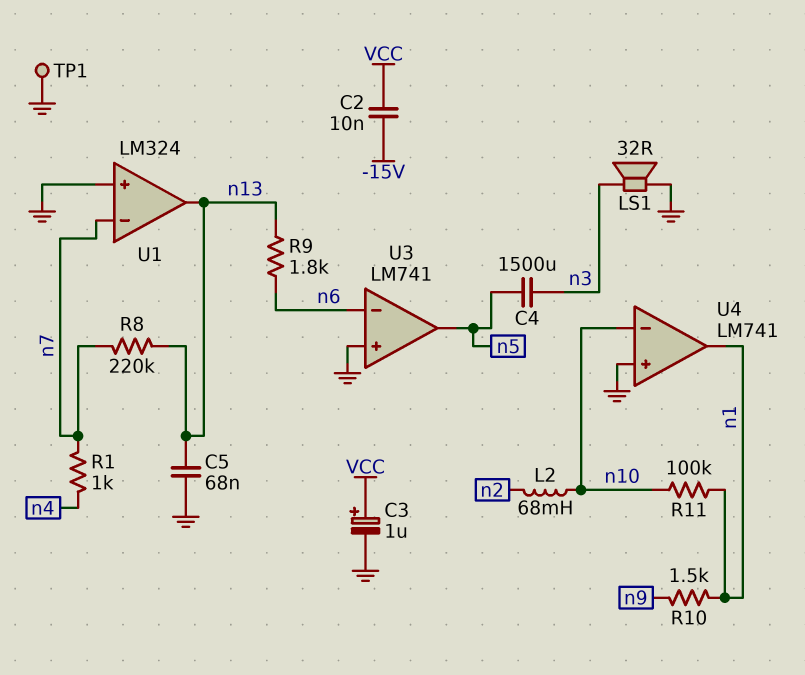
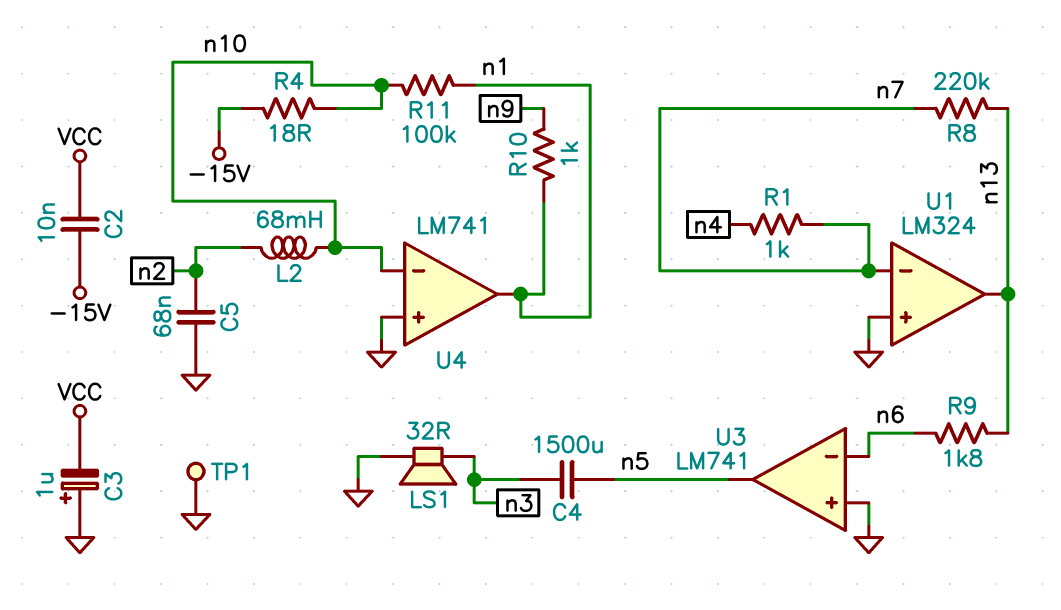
C3: 1uF (plus VCC, minus GND) -> 1uF (plus GND, minus VCC)
C5: 68nF (GND, n13) -> 68nF (GND, n2)
R4: none -> 18 (-15V, n10)
R10: 1.5k (n1, n9) -> 1k (n1, n9)

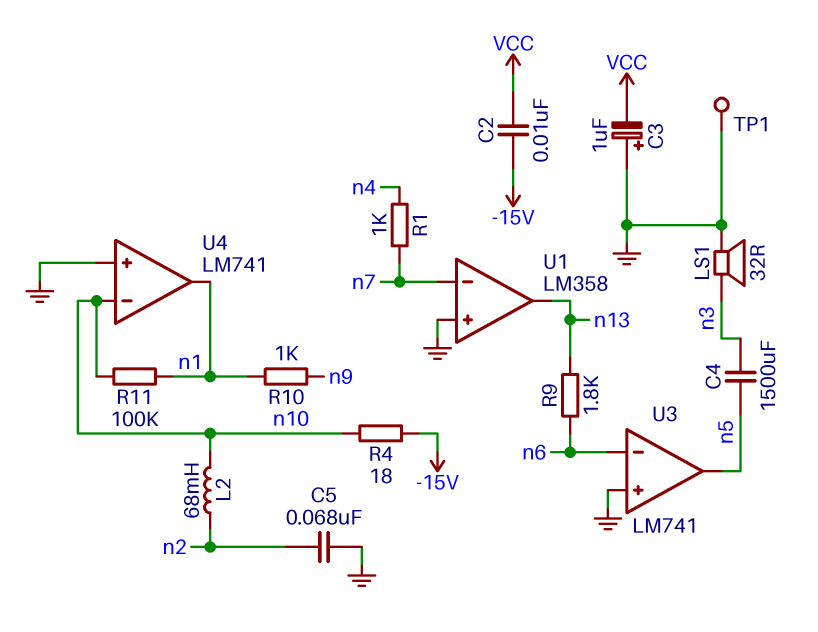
R8: 220k (n7, n13) -> none
U1: LM324 -> LM358

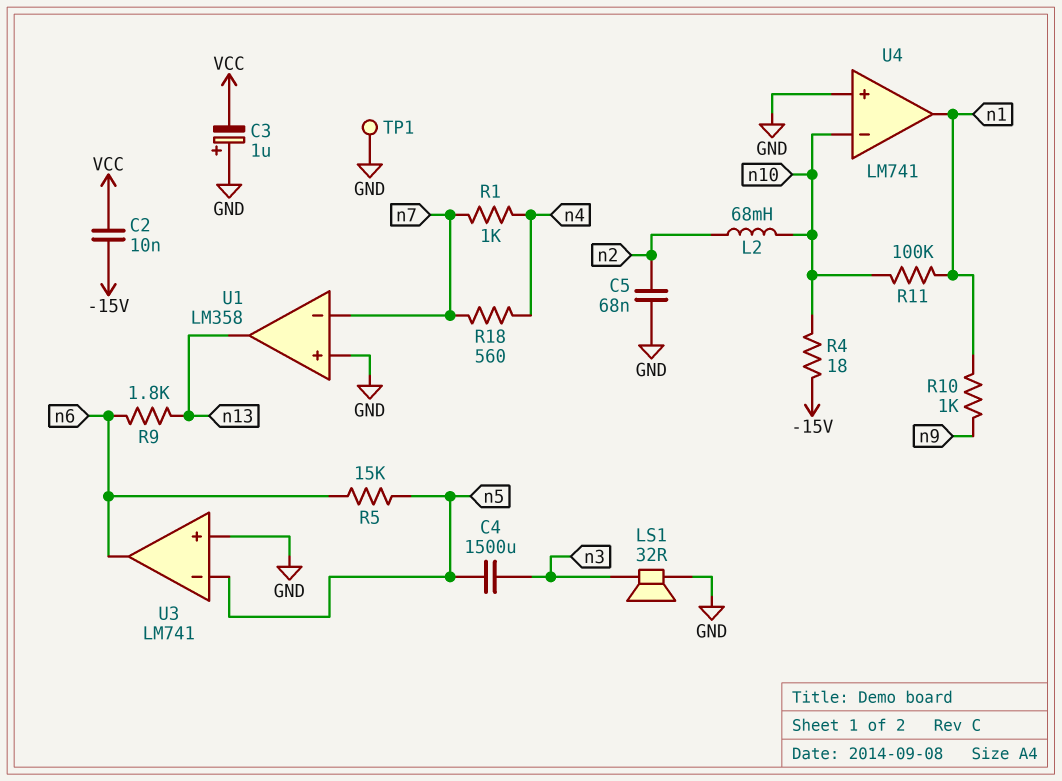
R5: none -> 15k (n5, n6)
R18: none -> 560 (n4, n7)
U3 pin in-: n6 -> n5
U3 pin out: n5 -> n6

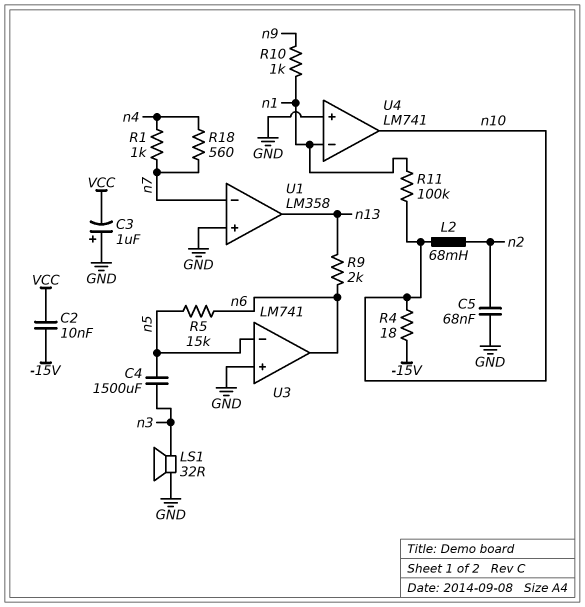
R9: 1.8k (n6, n13) -> 2k (n6, n13)
TP1: test point (GND) -> none
U4 pin in-: n10 -> n1
U4 pin out: n1 -> n10

